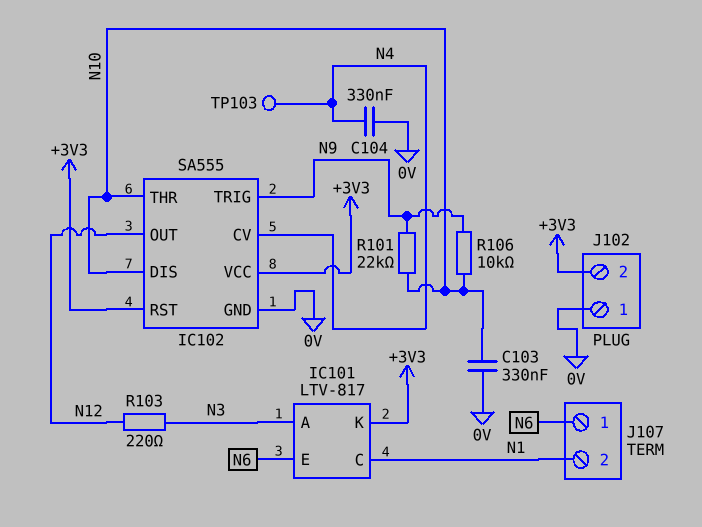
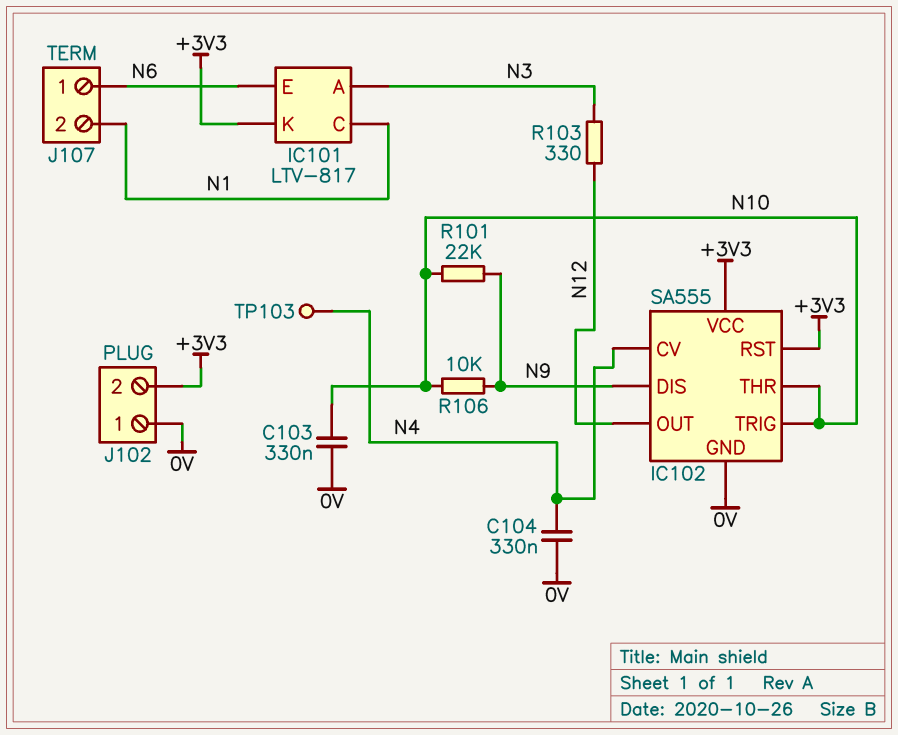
IC102 pin DIS: N10 -> N9
IC102 pin TRIG: N9 -> N10
R103: 220 (N3, N12) -> 330 (N3, N12)

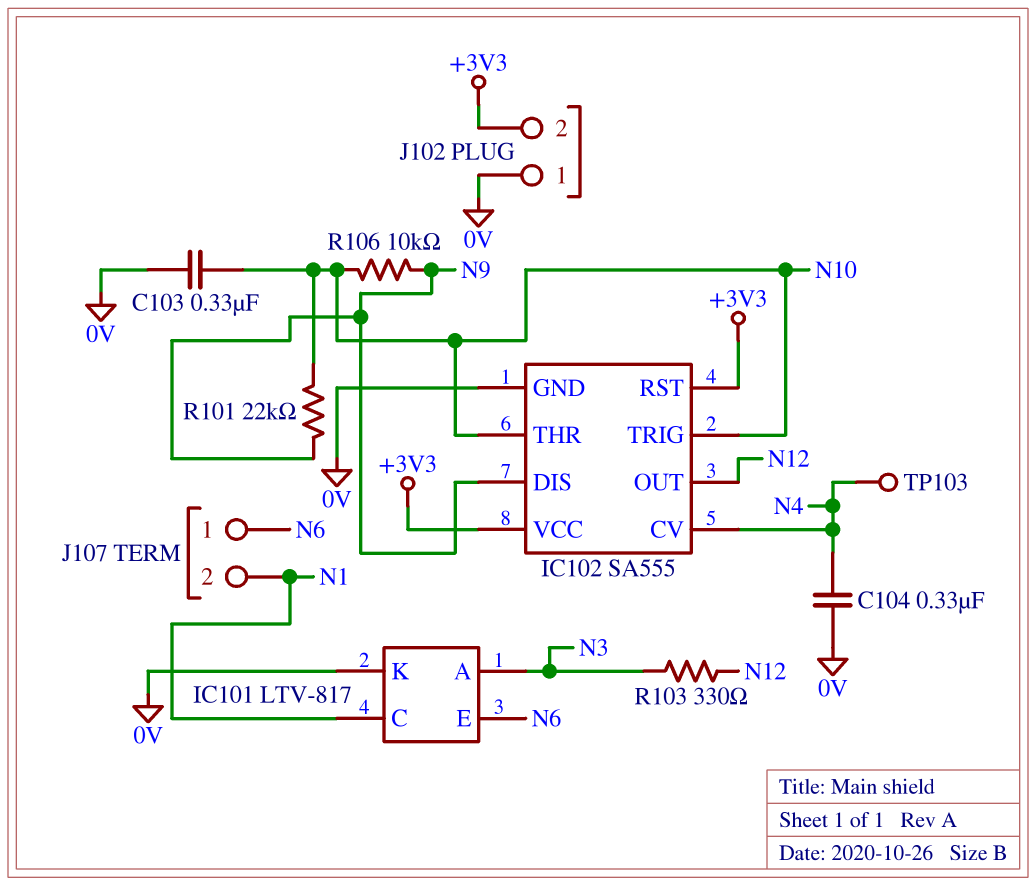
IC101 pin K: +3V3 -> 0V

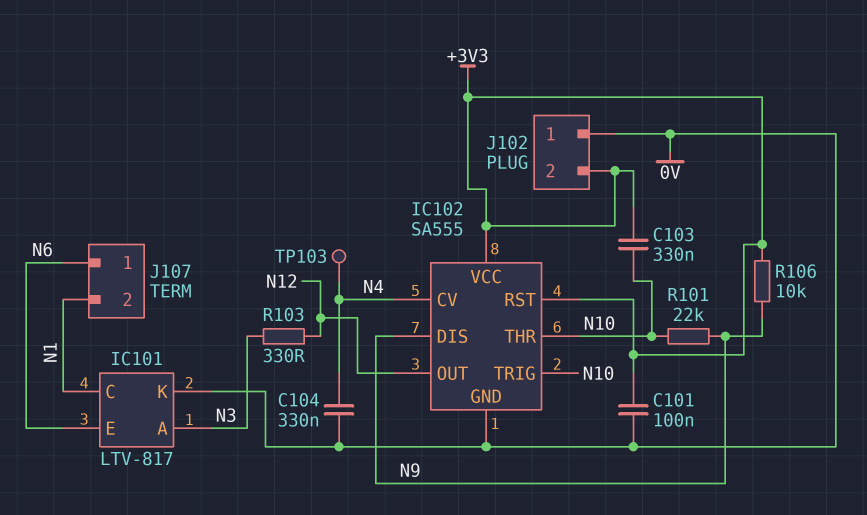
C101: none -> 100nF (+3V3, 0V)
C103: 330nF (0V, N10) -> 330nF (+3V3, N10)
R106: 10k (N9, N10) -> 10k (+3V3, N9)

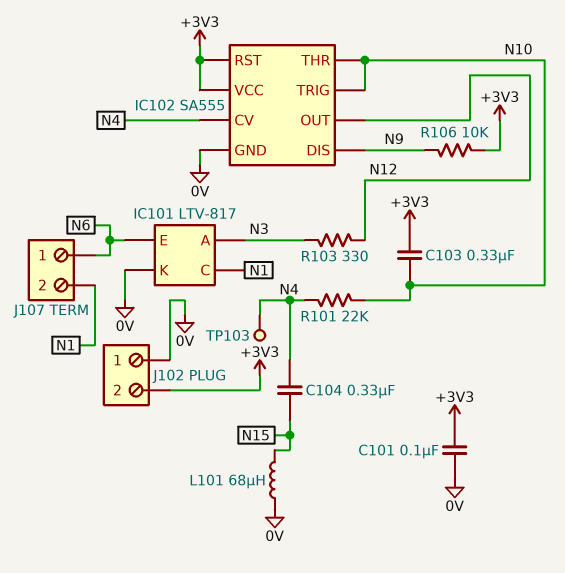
C104: 330nF (0V, N4) -> 330nF (N4, N15)
L101: none -> 68uH (0V, N15)
R101: 22k (N9, N10) -> 22k (N4, N10)

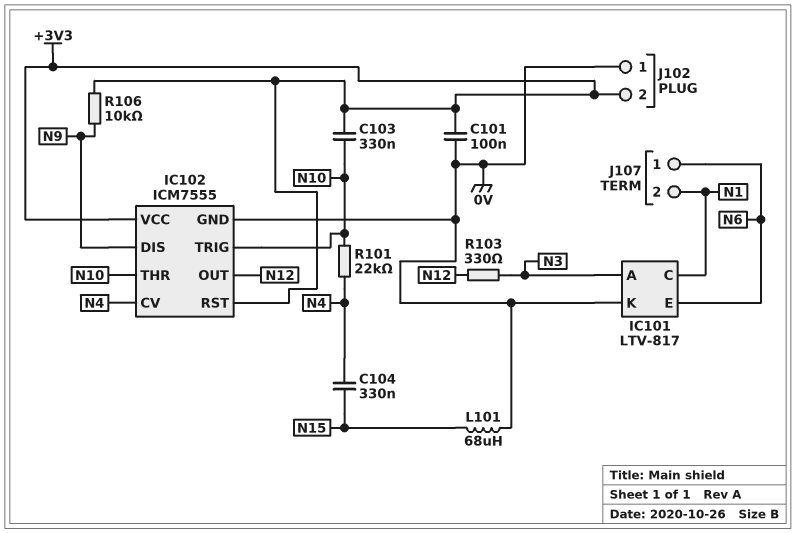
IC102: SA555 -> ICM7555
TP103: test point (N4) -> none

